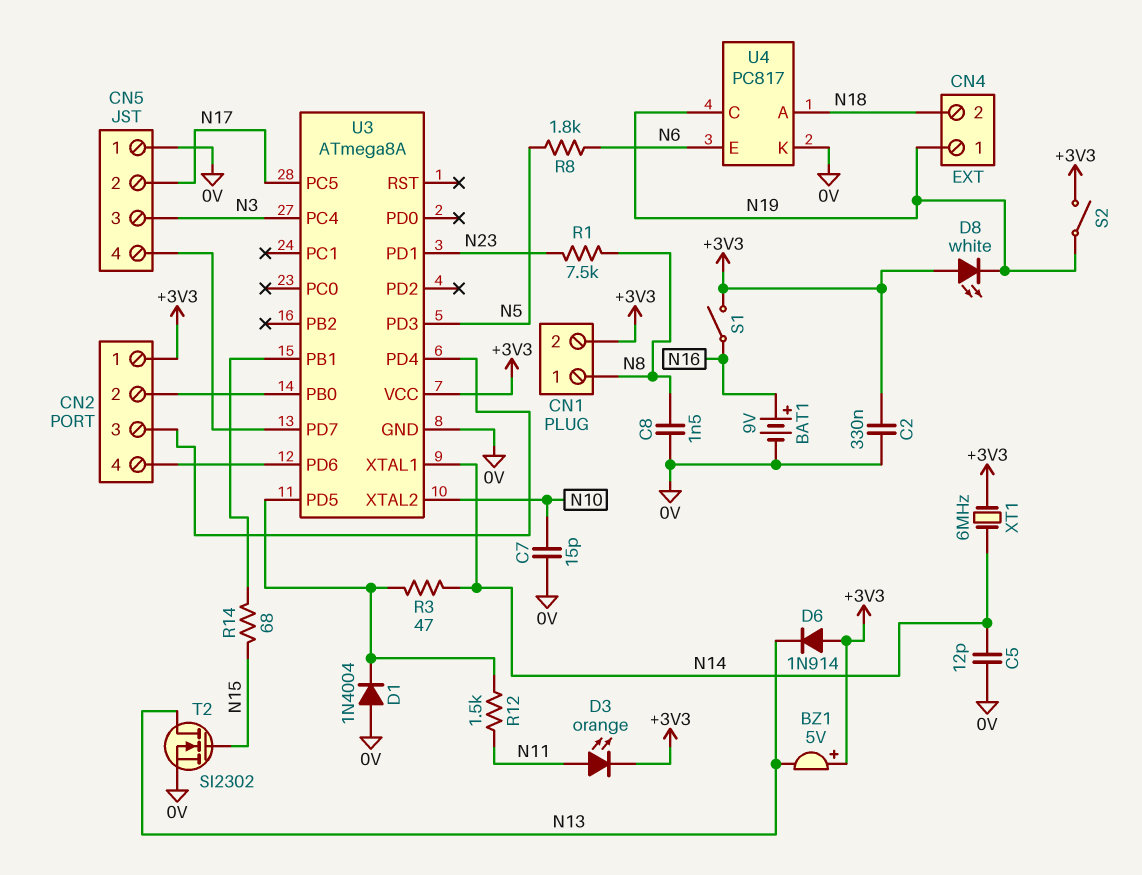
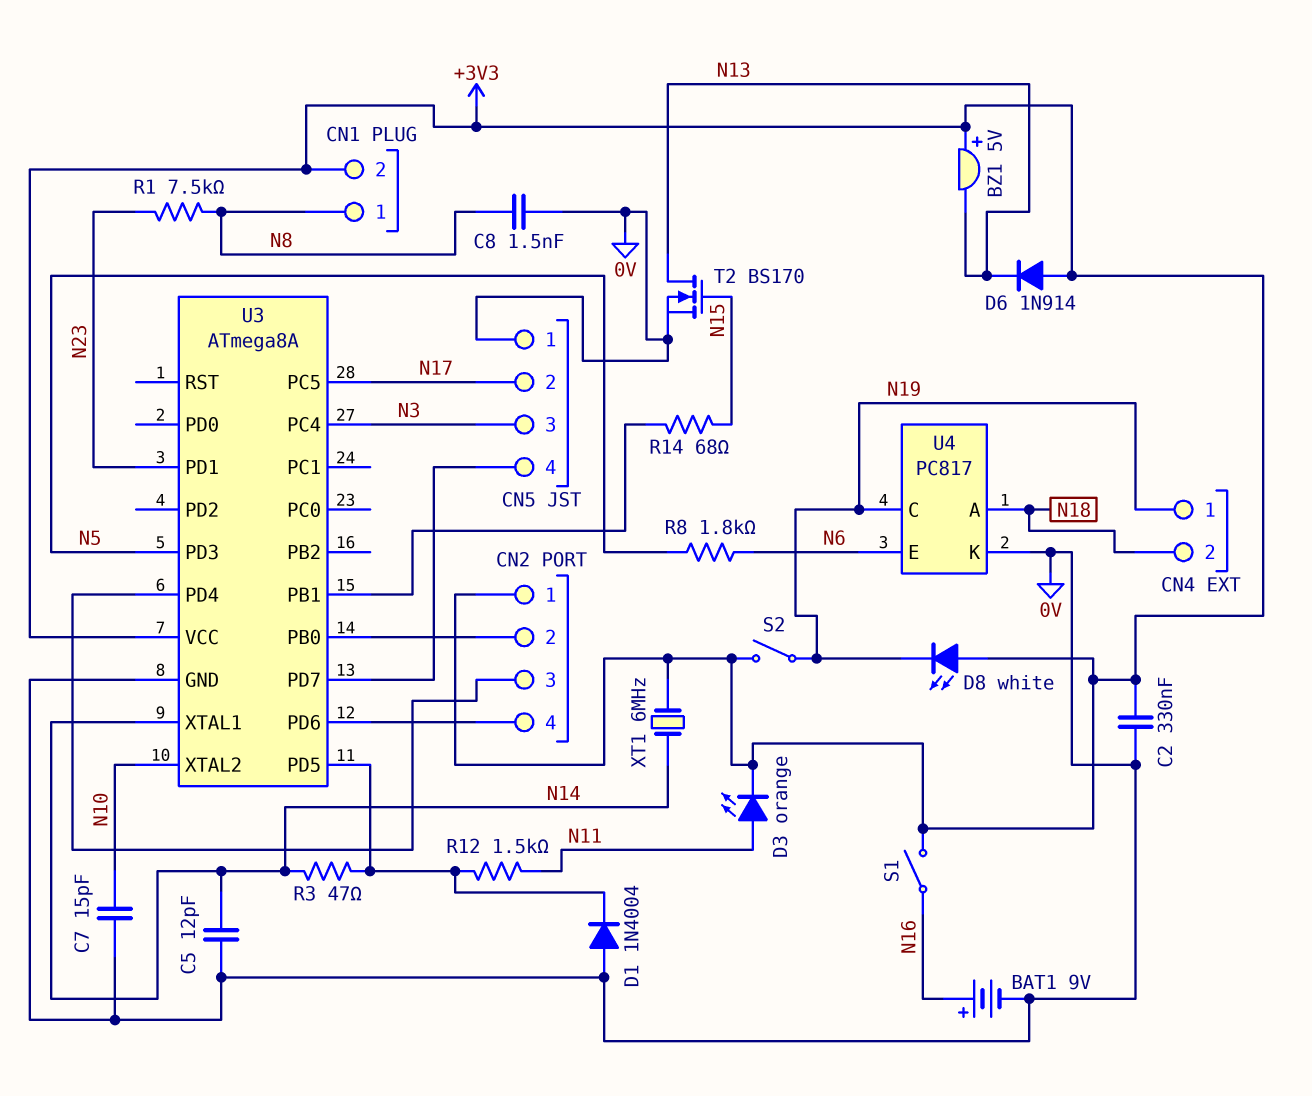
T2: NMOS SI2302 (G N15, D N13, S 0V) -> NMOS BS170 (G N15, D N13, S 0V)

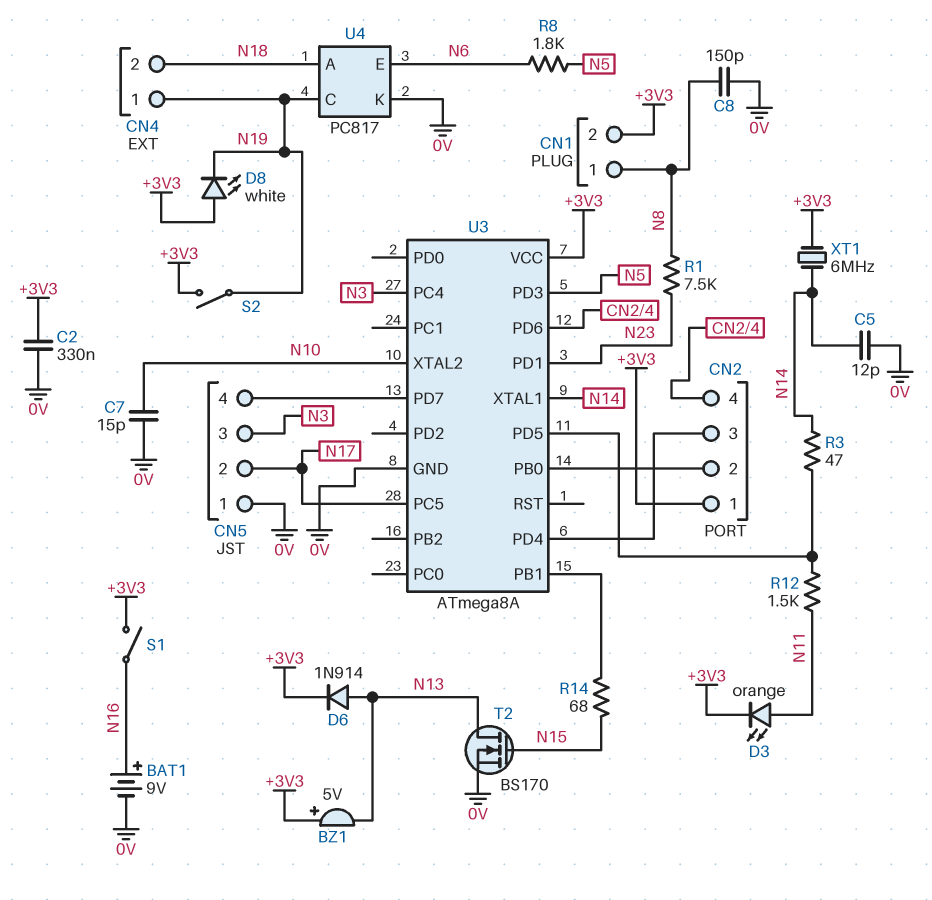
C8: 1.5nF (0V, N8) -> 150pF (0V, N8)
D1: diode 1N4004 (A 0V, K U3/PD5) -> none
D6: diode 1N914 (A +3V3, K N13) -> diode 1N914 (A N13, K +3V3)

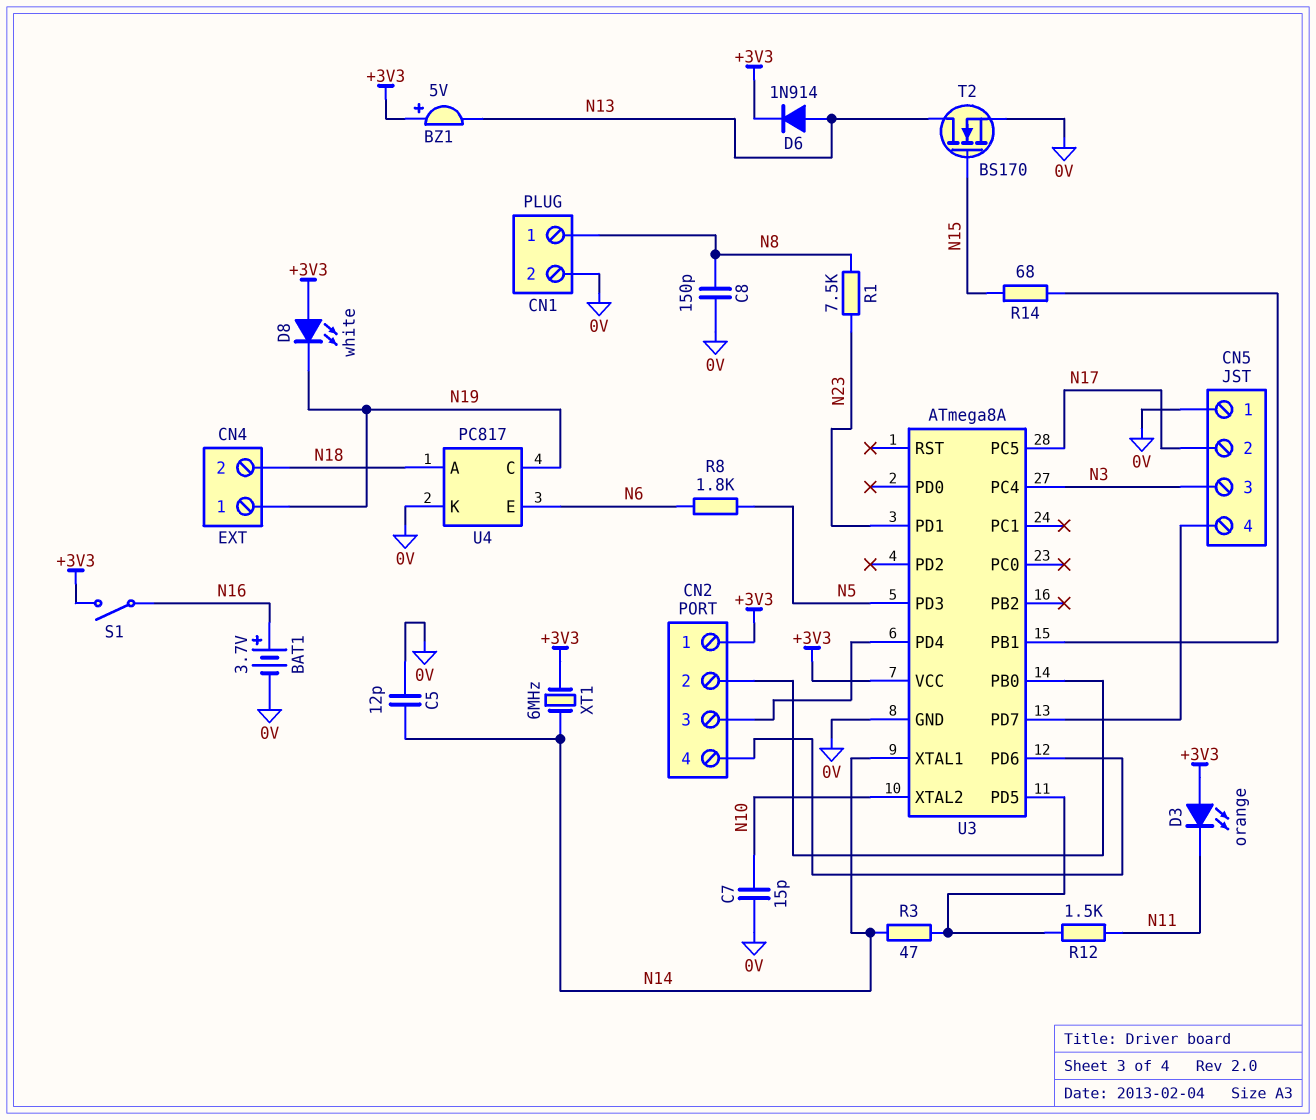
BAT1: 9V (plus N16, minus 0V) -> 3.7V (plus N16, minus 0V)
C2: 330nF (+3V3, 0V) -> none
CN1 pin 2: +3V3 -> 0V
D3: LED orange (A N11, K +3V3) -> LED orange (A +3V3, K N11)
S2: switch (+3V3, N19) -> none

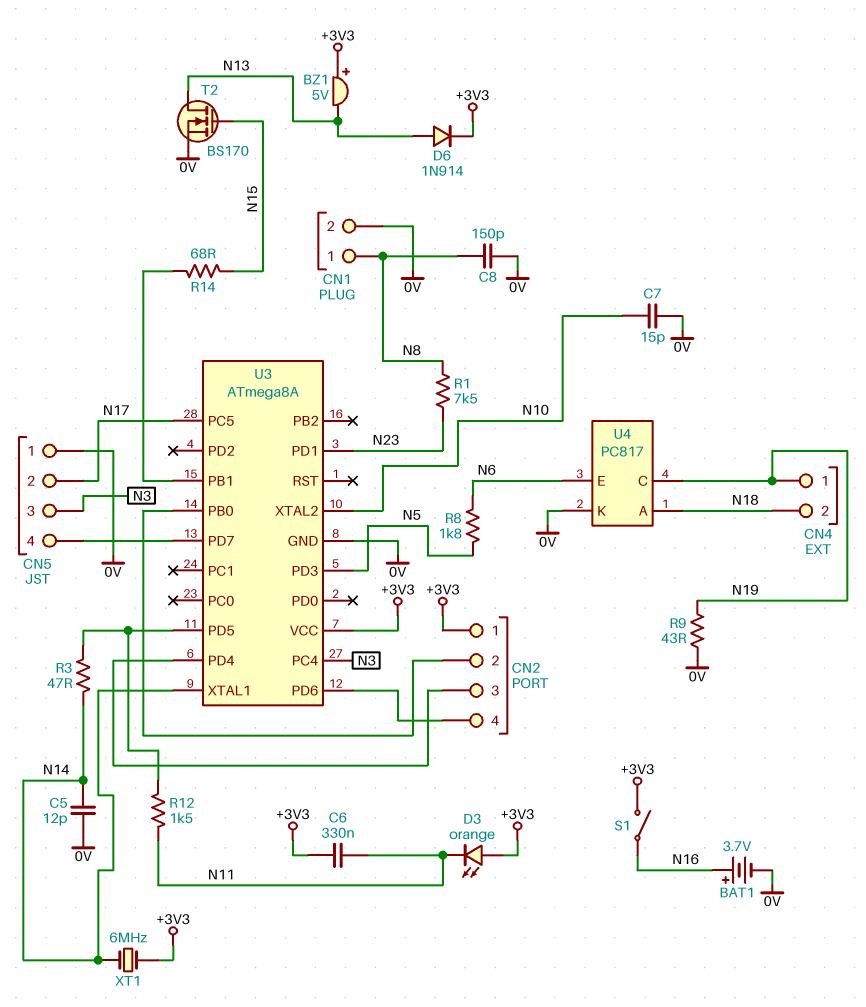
C6: none -> 330nF (+3V3, N11)
D8: LED white (A +3V3, K N19) -> none
R9: none -> 43 (0V, N19)

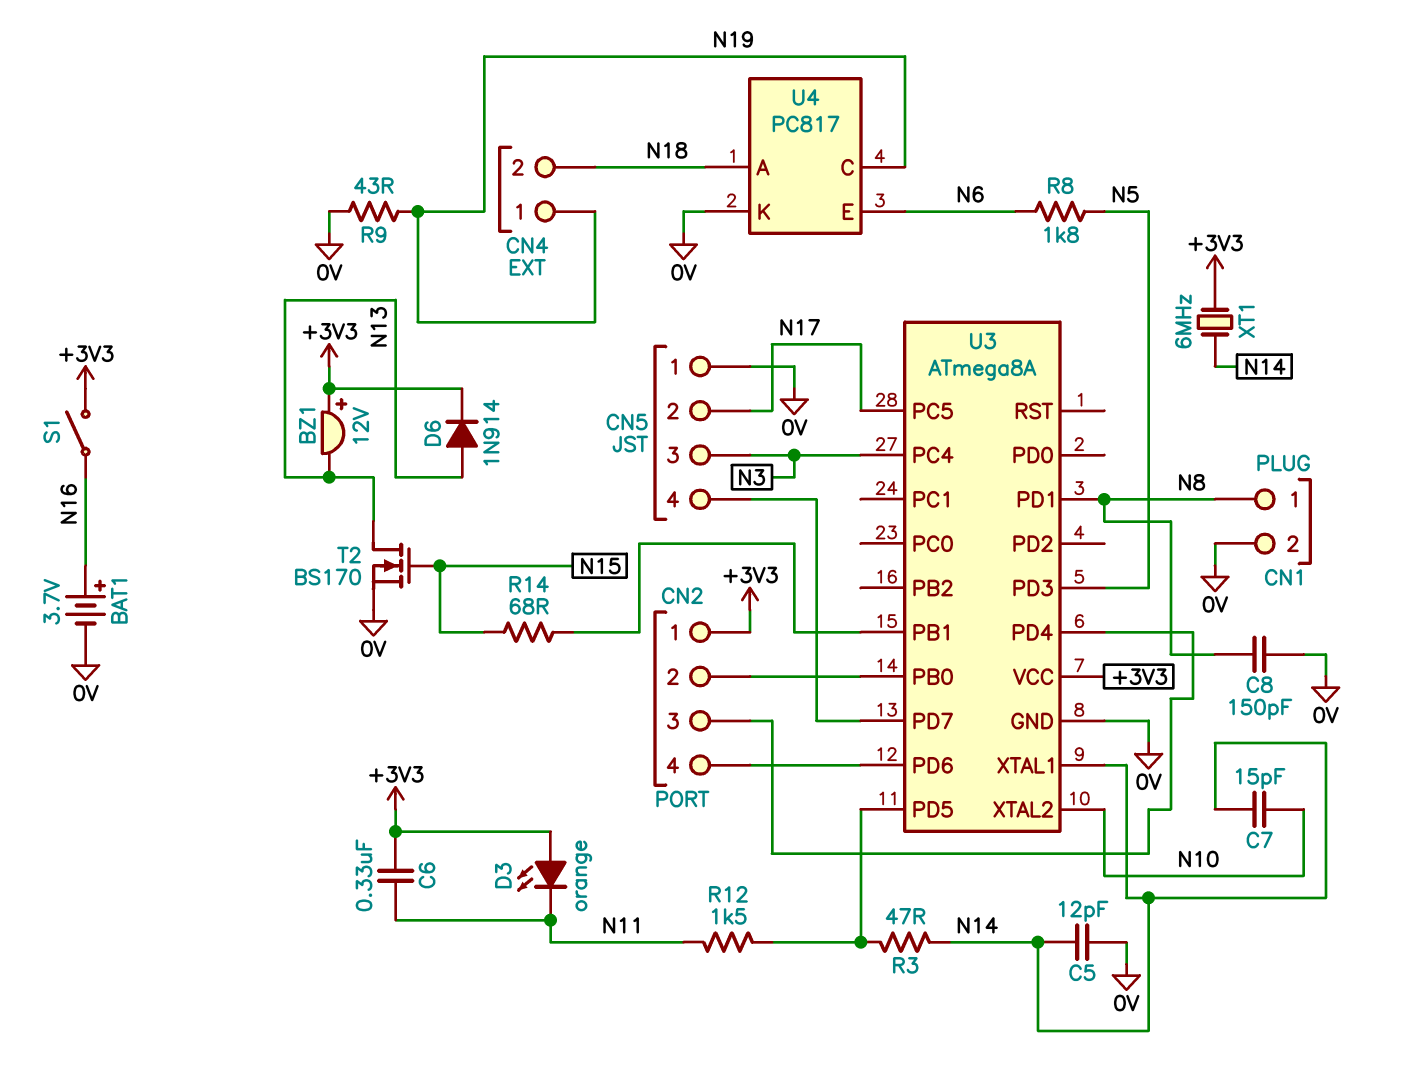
BZ1: buzzer 5V (plus +3V3, minus N13) -> buzzer 12V (plus +3V3, minus N13)
C7: 15pF (0V, N10) -> 15pF (N10, N14)
R1: 7.5k (N8, N23) -> none
U3 pin PD1: N23 -> N8

